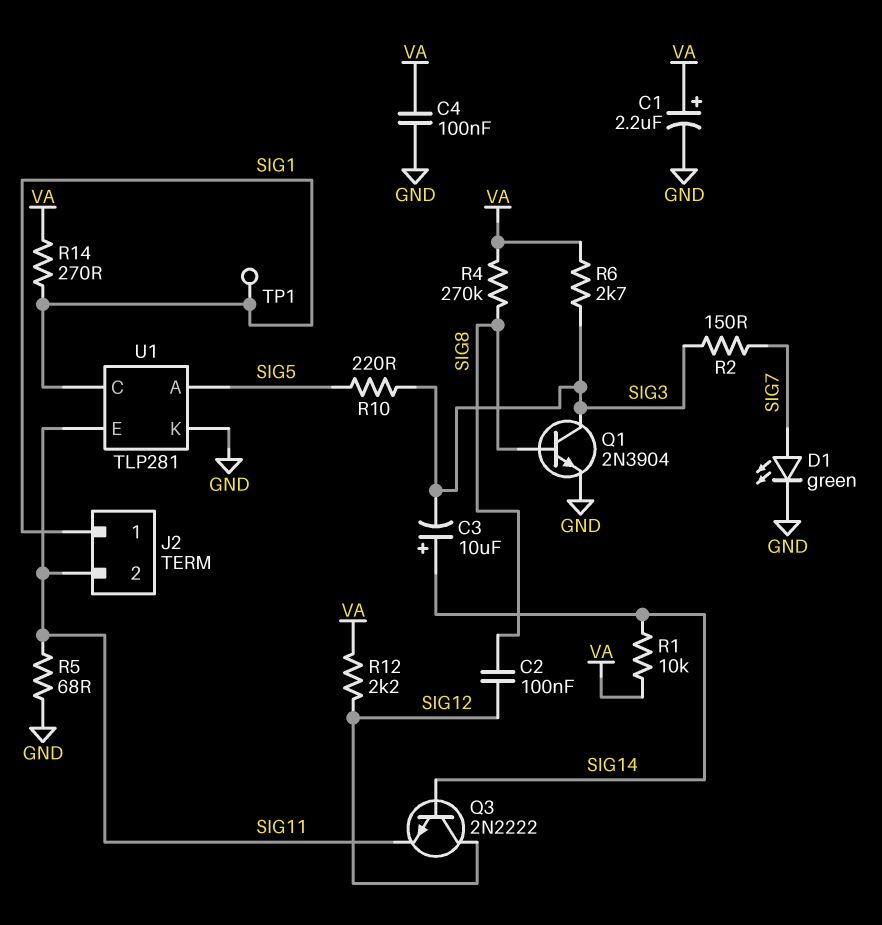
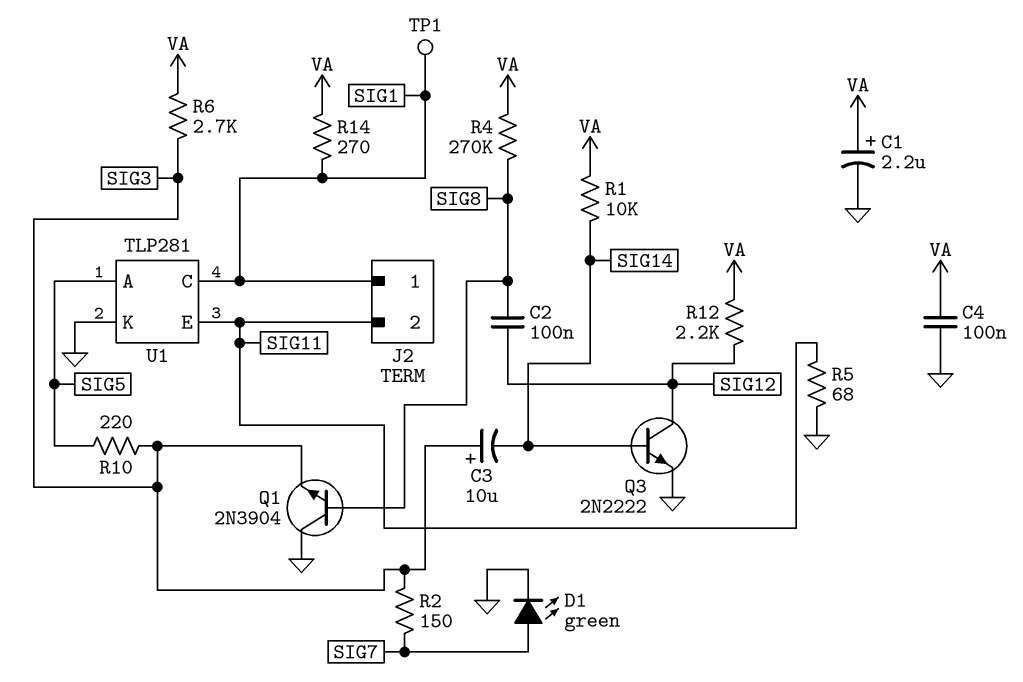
C3: 10uF (plus SIG14, minus SIG3) -> 10uF (plus SIG3, minus SIG14)
Q1: NPN 2N3904 (B SIG8, C SIG3, E GND) -> NPN 2N3904 (B SIG8, C GND, E SIG3)
Q3: NPN 2N2222 (B SIG14, C SIG12, E SIG11) -> NPN 2N2222 (B SIG14, C SIG12, E GND)

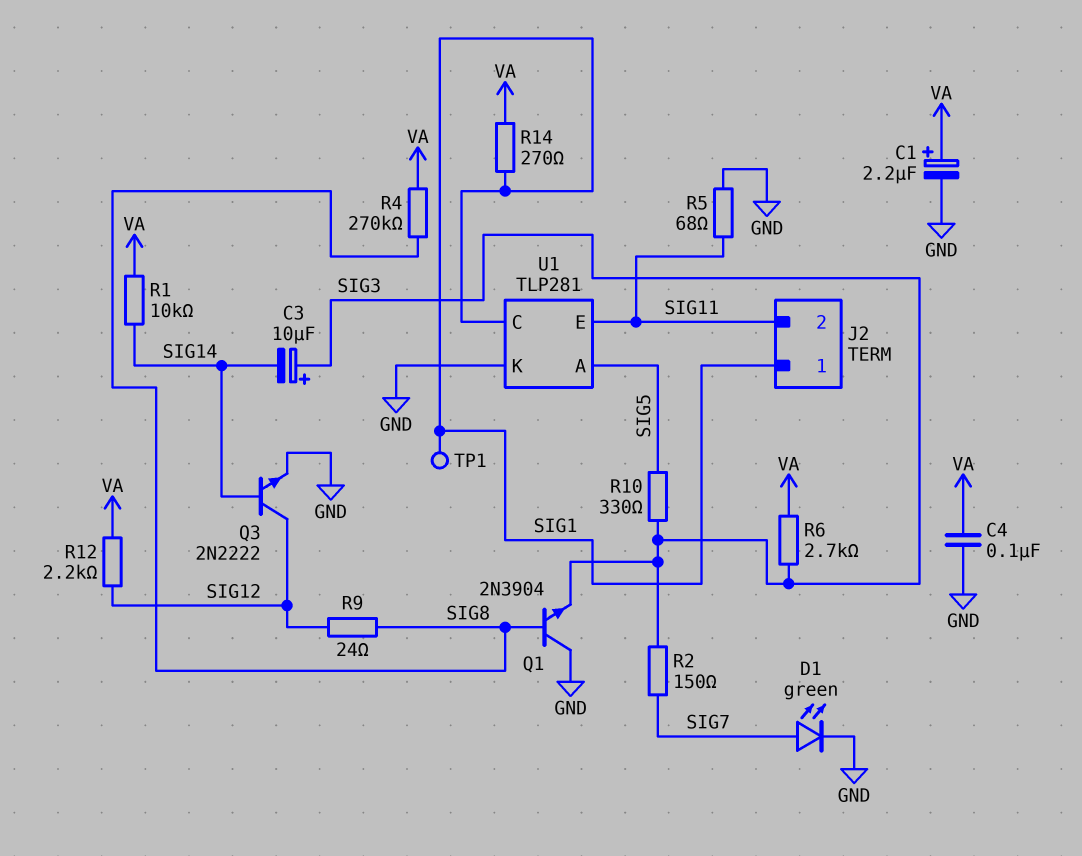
C2: 100nF (SIG8, SIG12) -> none
R9: none -> 24 (SIG8, SIG12)
R10: 220 (SIG3, SIG5) -> 330 (SIG3, SIG5)

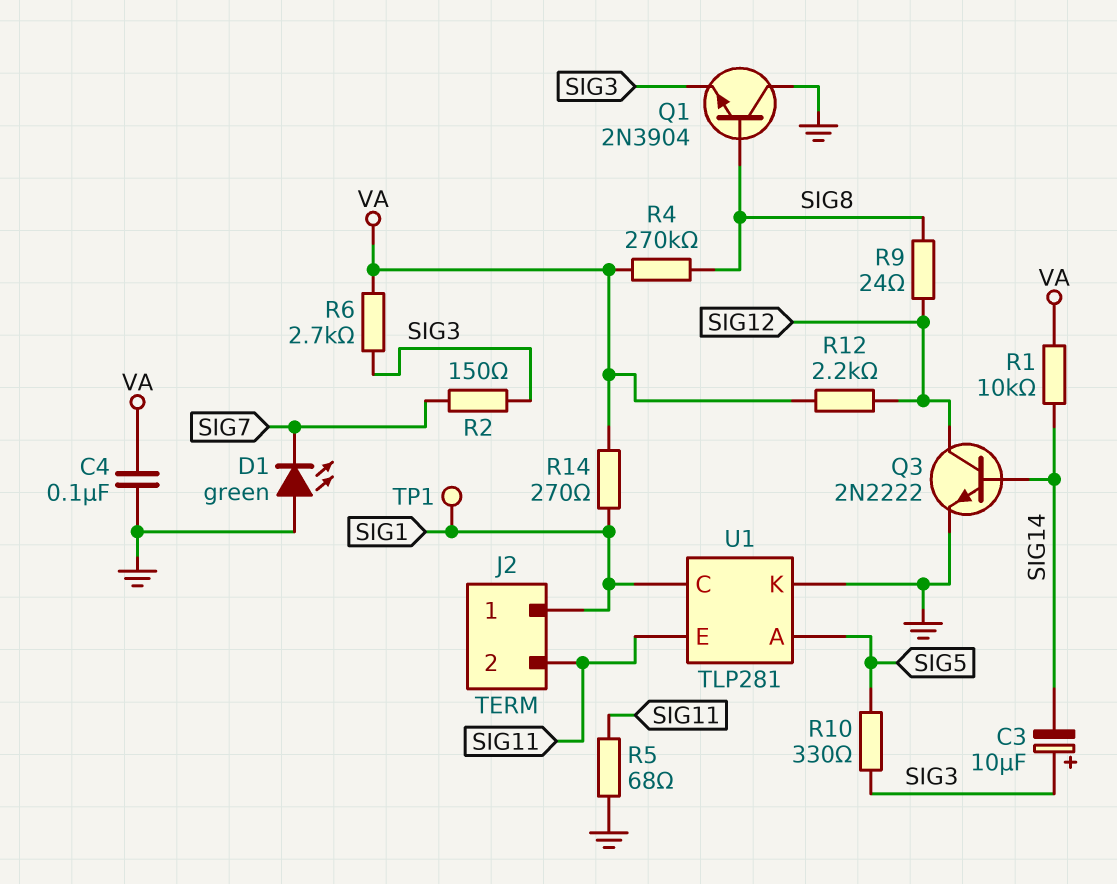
C1: 2.2uF (plus VA, minus GND) -> none
D1: LED green (A SIG7, K GND) -> LED green (A GND, K SIG7)

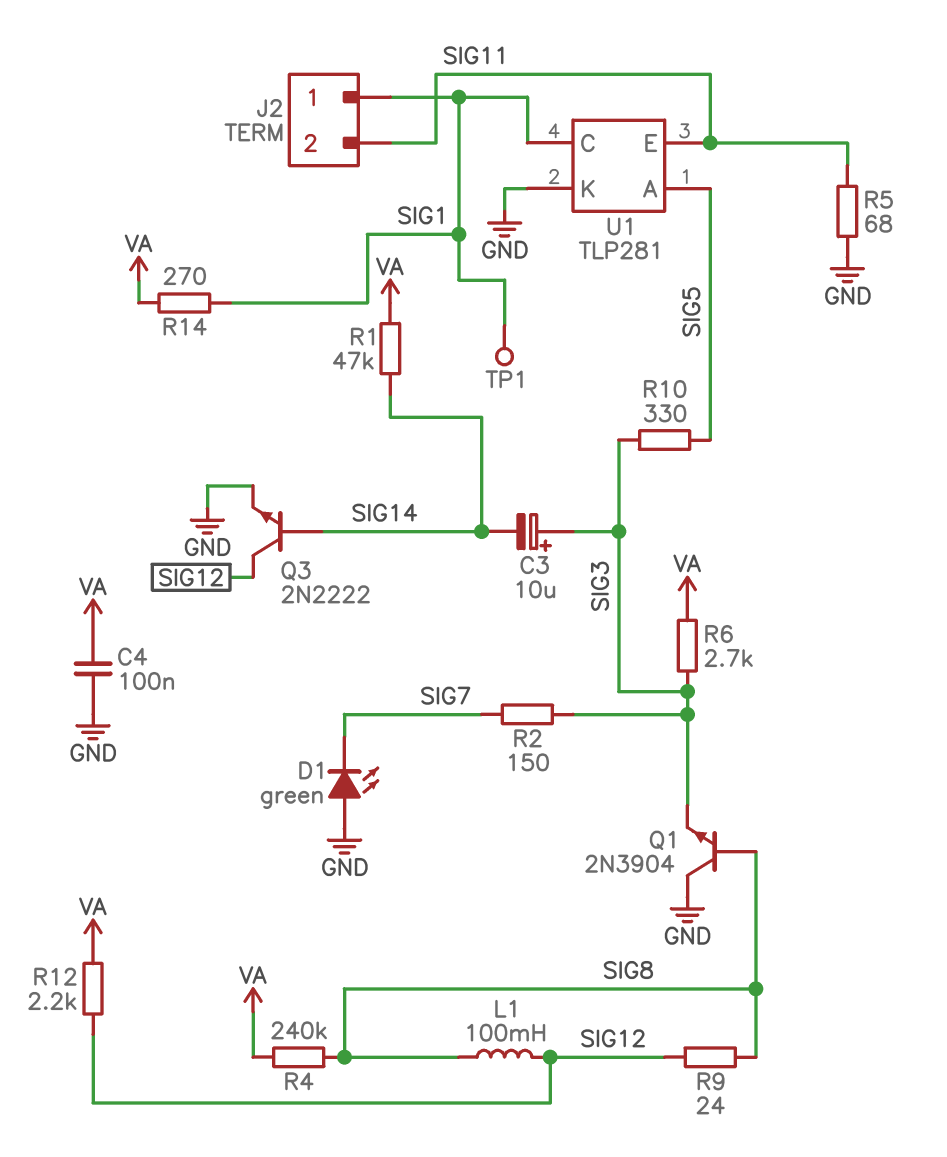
L1: none -> 100mH (SIG8, SIG12)
R1: 10k (SIG14, VA) -> 47k (SIG14, VA)
R4: 270k (SIG8, VA) -> 240k (SIG8, VA)

